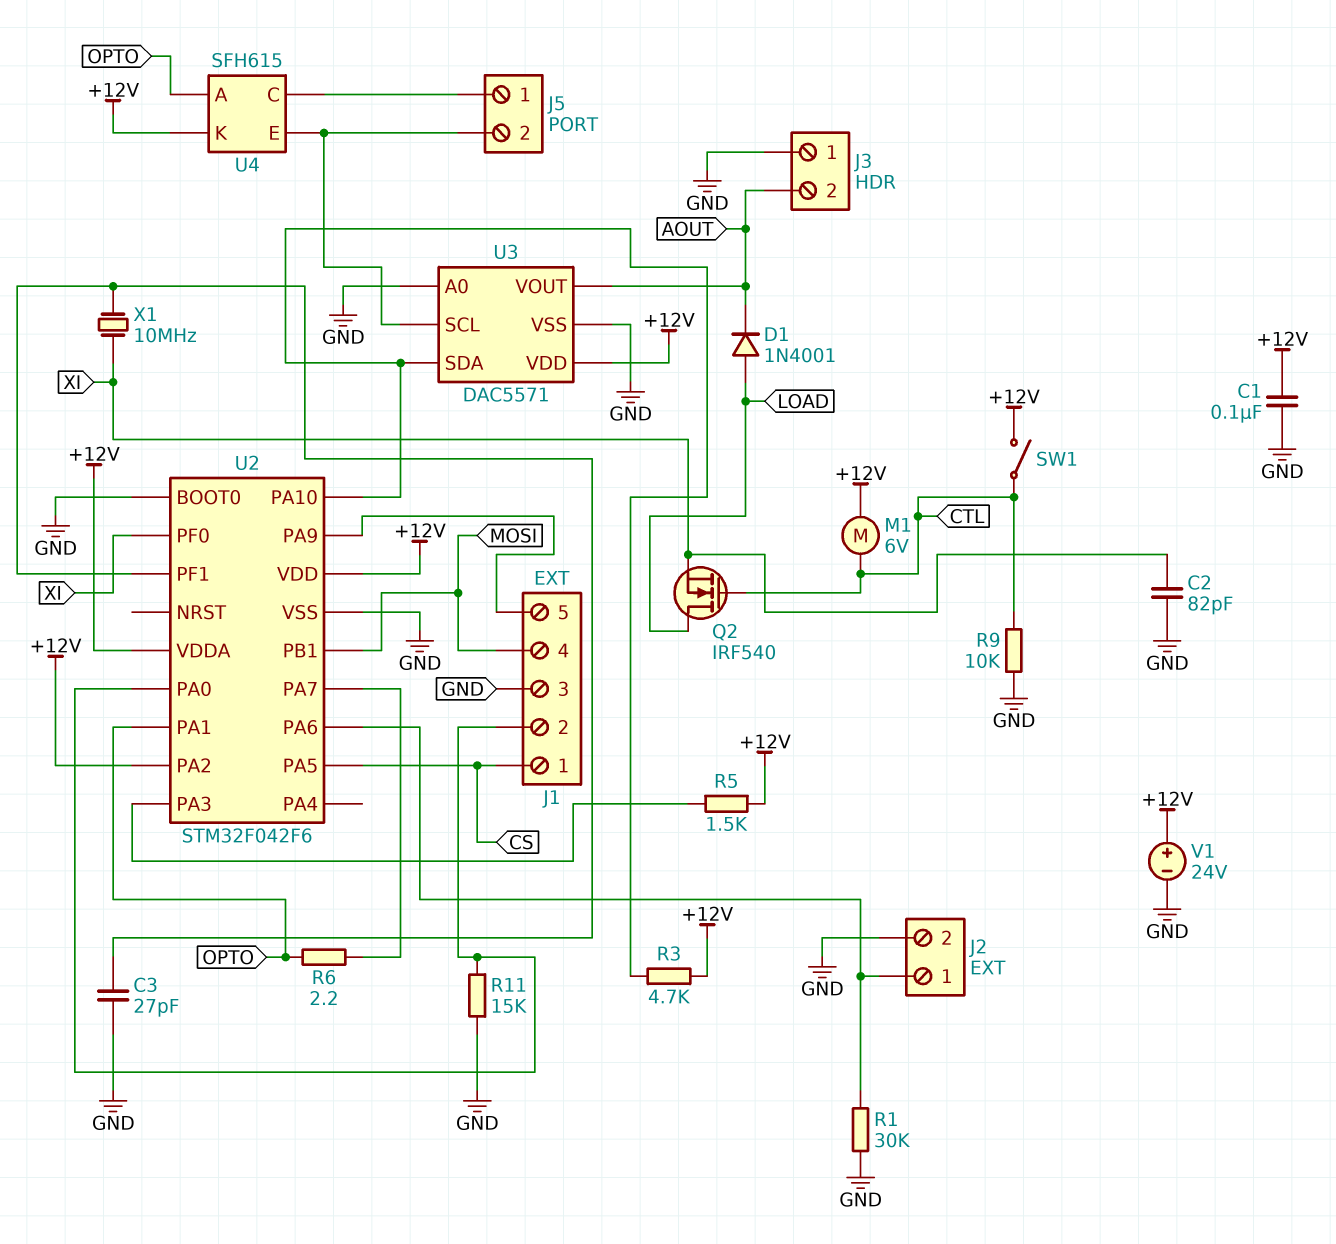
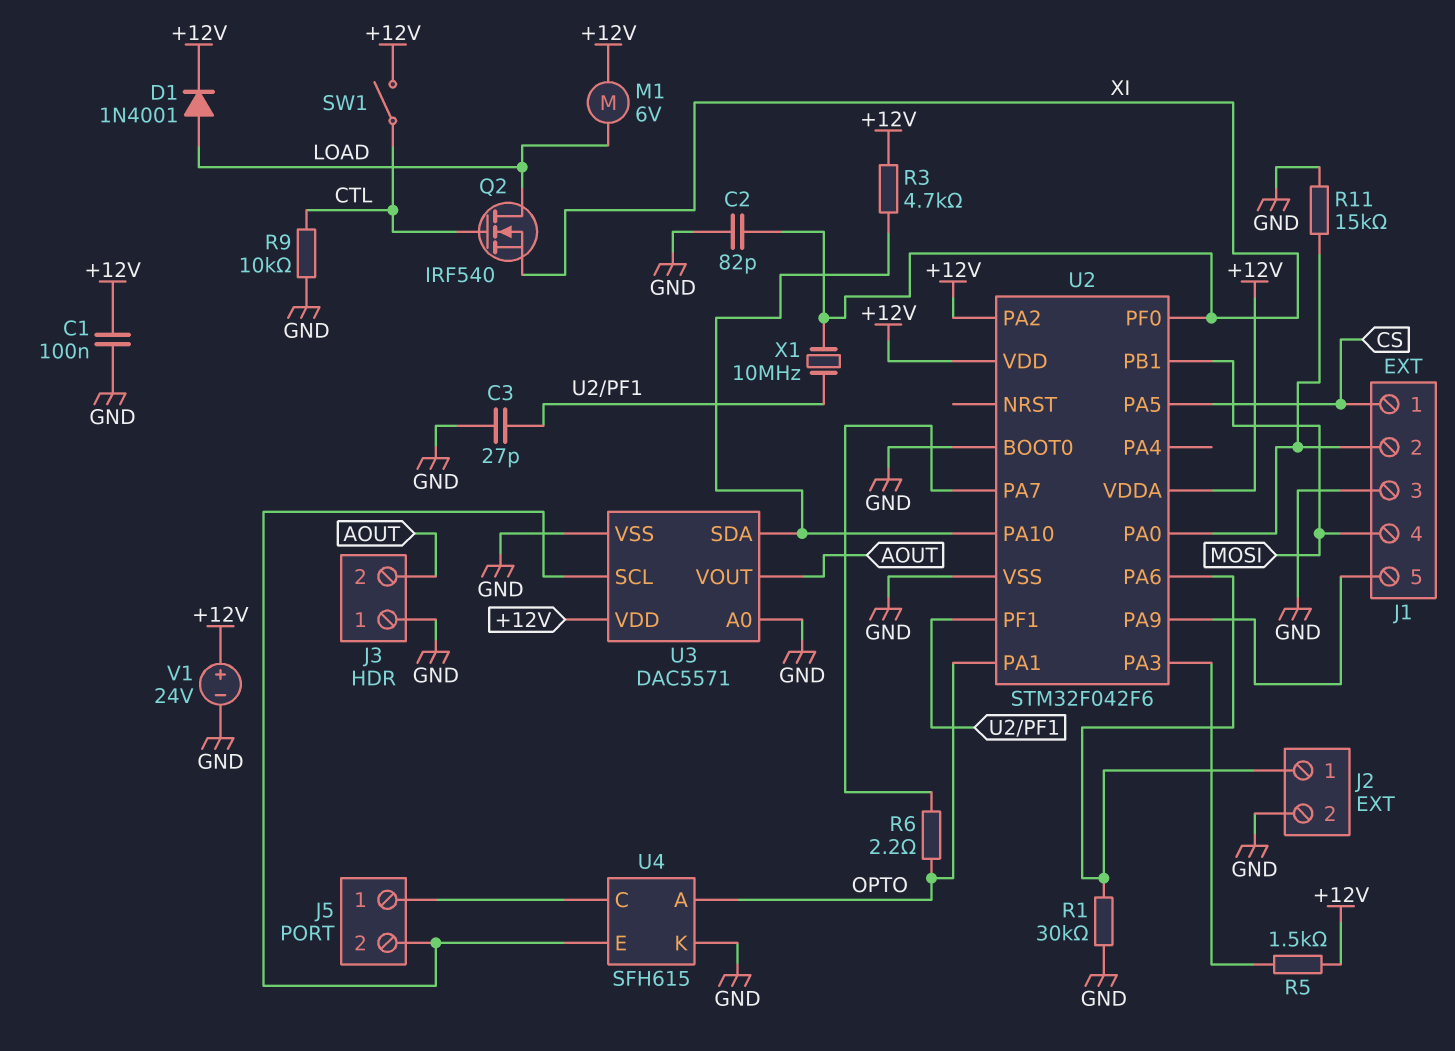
D1: diode 1N4001 (A LOAD, K AOUT) -> diode 1N4001 (A LOAD, K +12V)
M1: motor 6V (+12V, CTL) -> motor 6V (+12V, LOAD)
U4 pin K: +12V -> GND

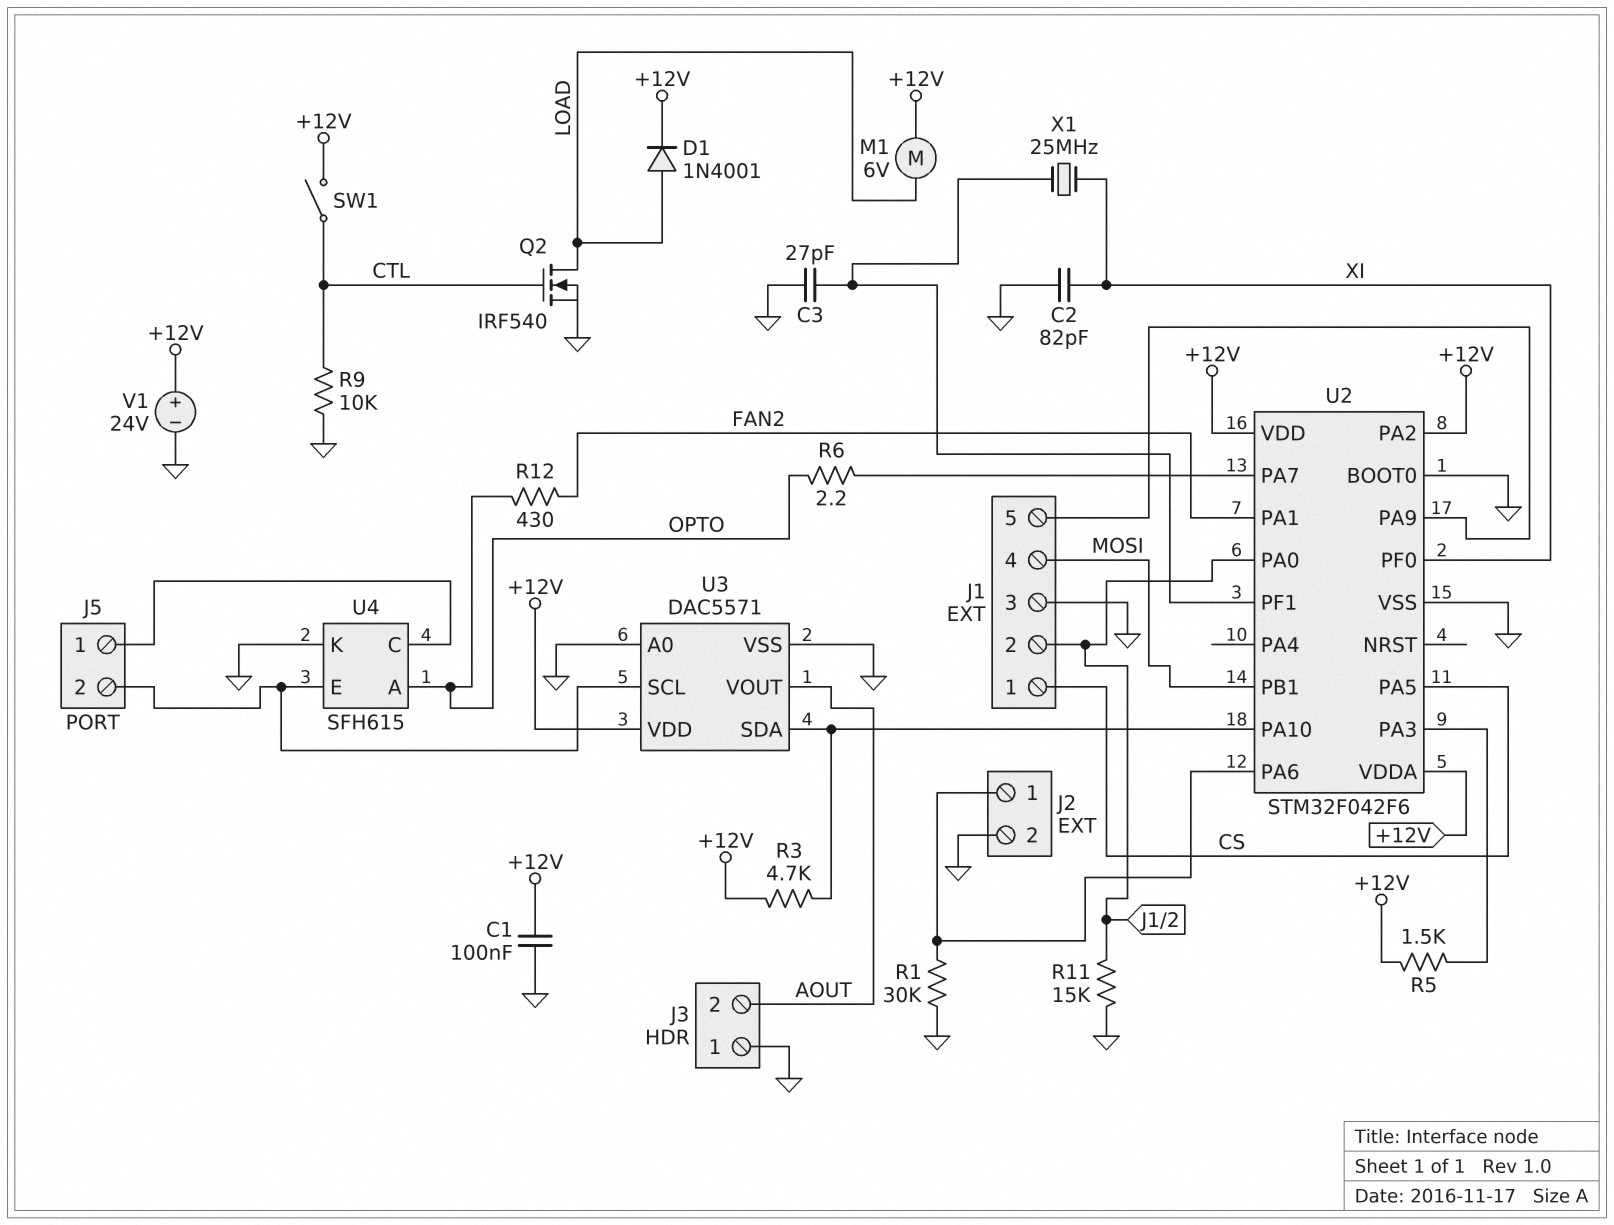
Q2: NMOS IRF540 (G CTL, D LOAD, S XI) -> NMOS IRF540 (G CTL, D LOAD, S GND)
R12: none -> 430 (FAN2, OPTO)
U2 pin PA1: OPTO -> FAN2
X1: 10MHz (U2/PF1, XI) -> 25MHz (U2/PF1, XI)

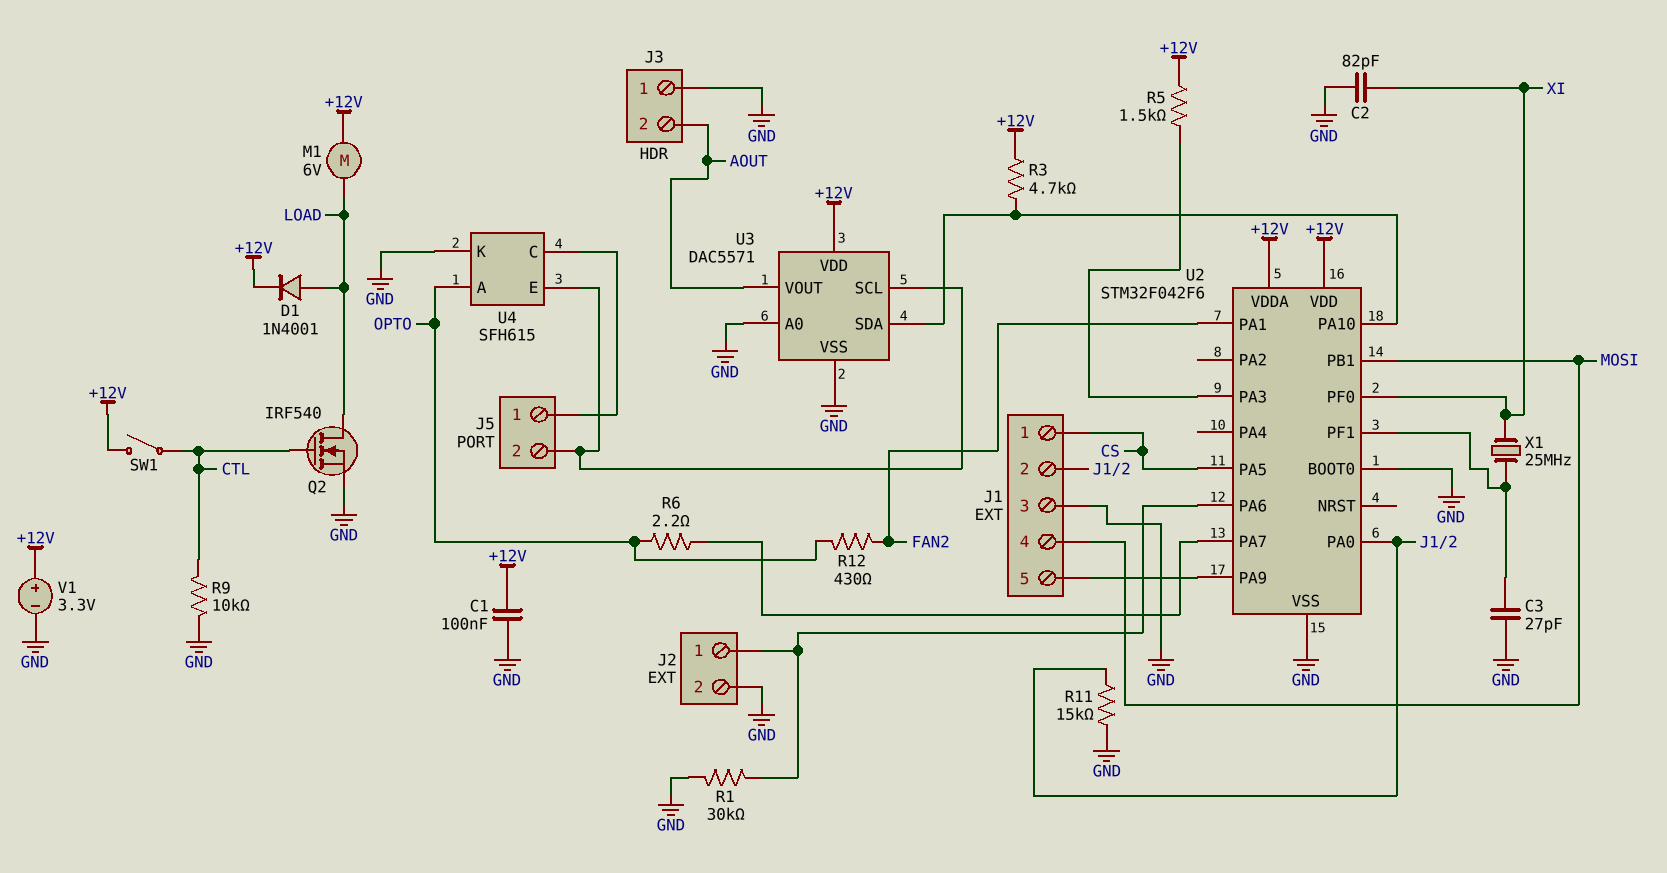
U2 pin PA2: +12V -> none
V1: 24V (plus +12V, minus GND) -> 3.3V (plus +12V, minus GND)

